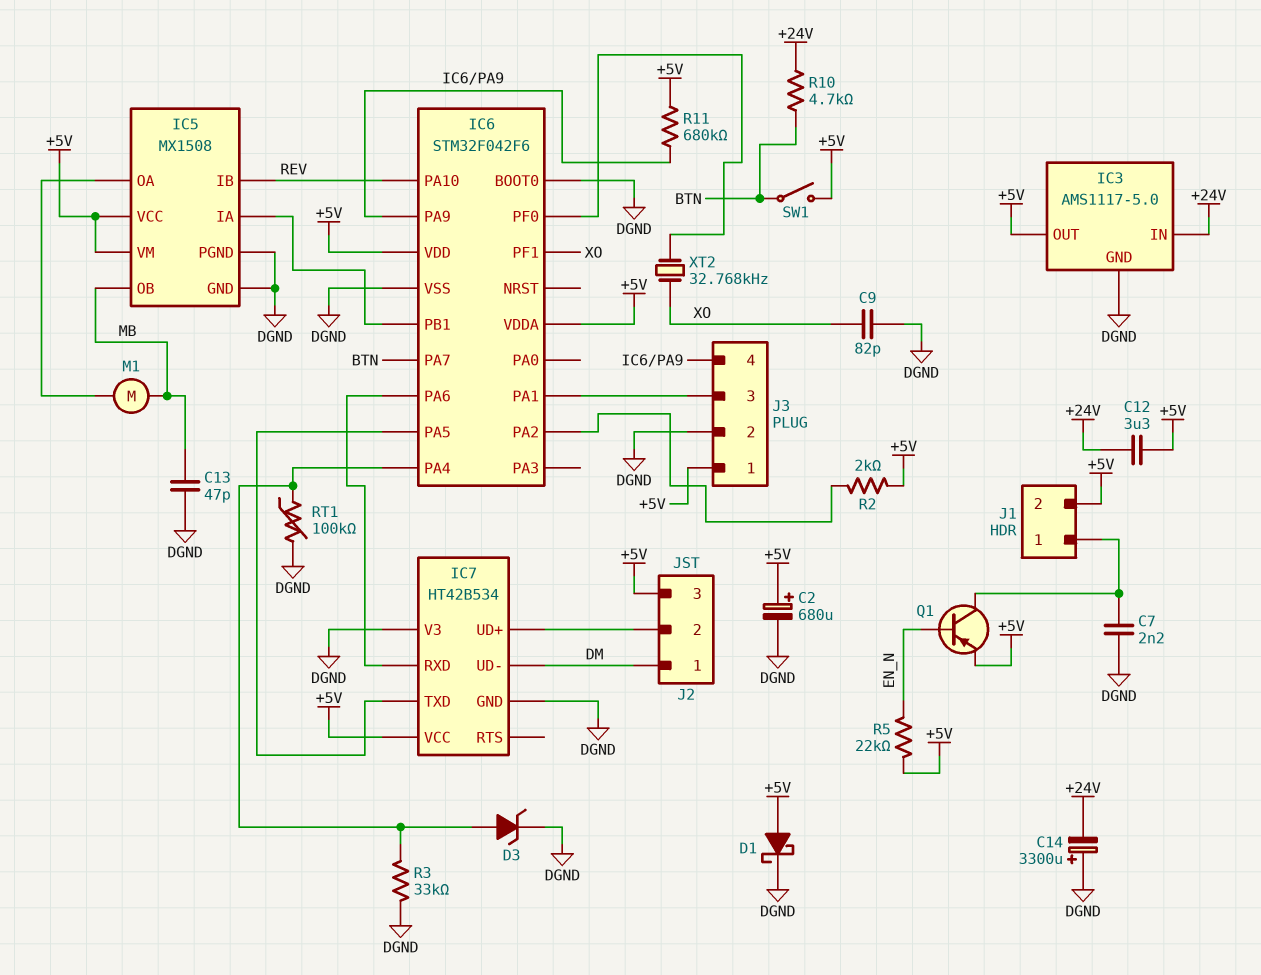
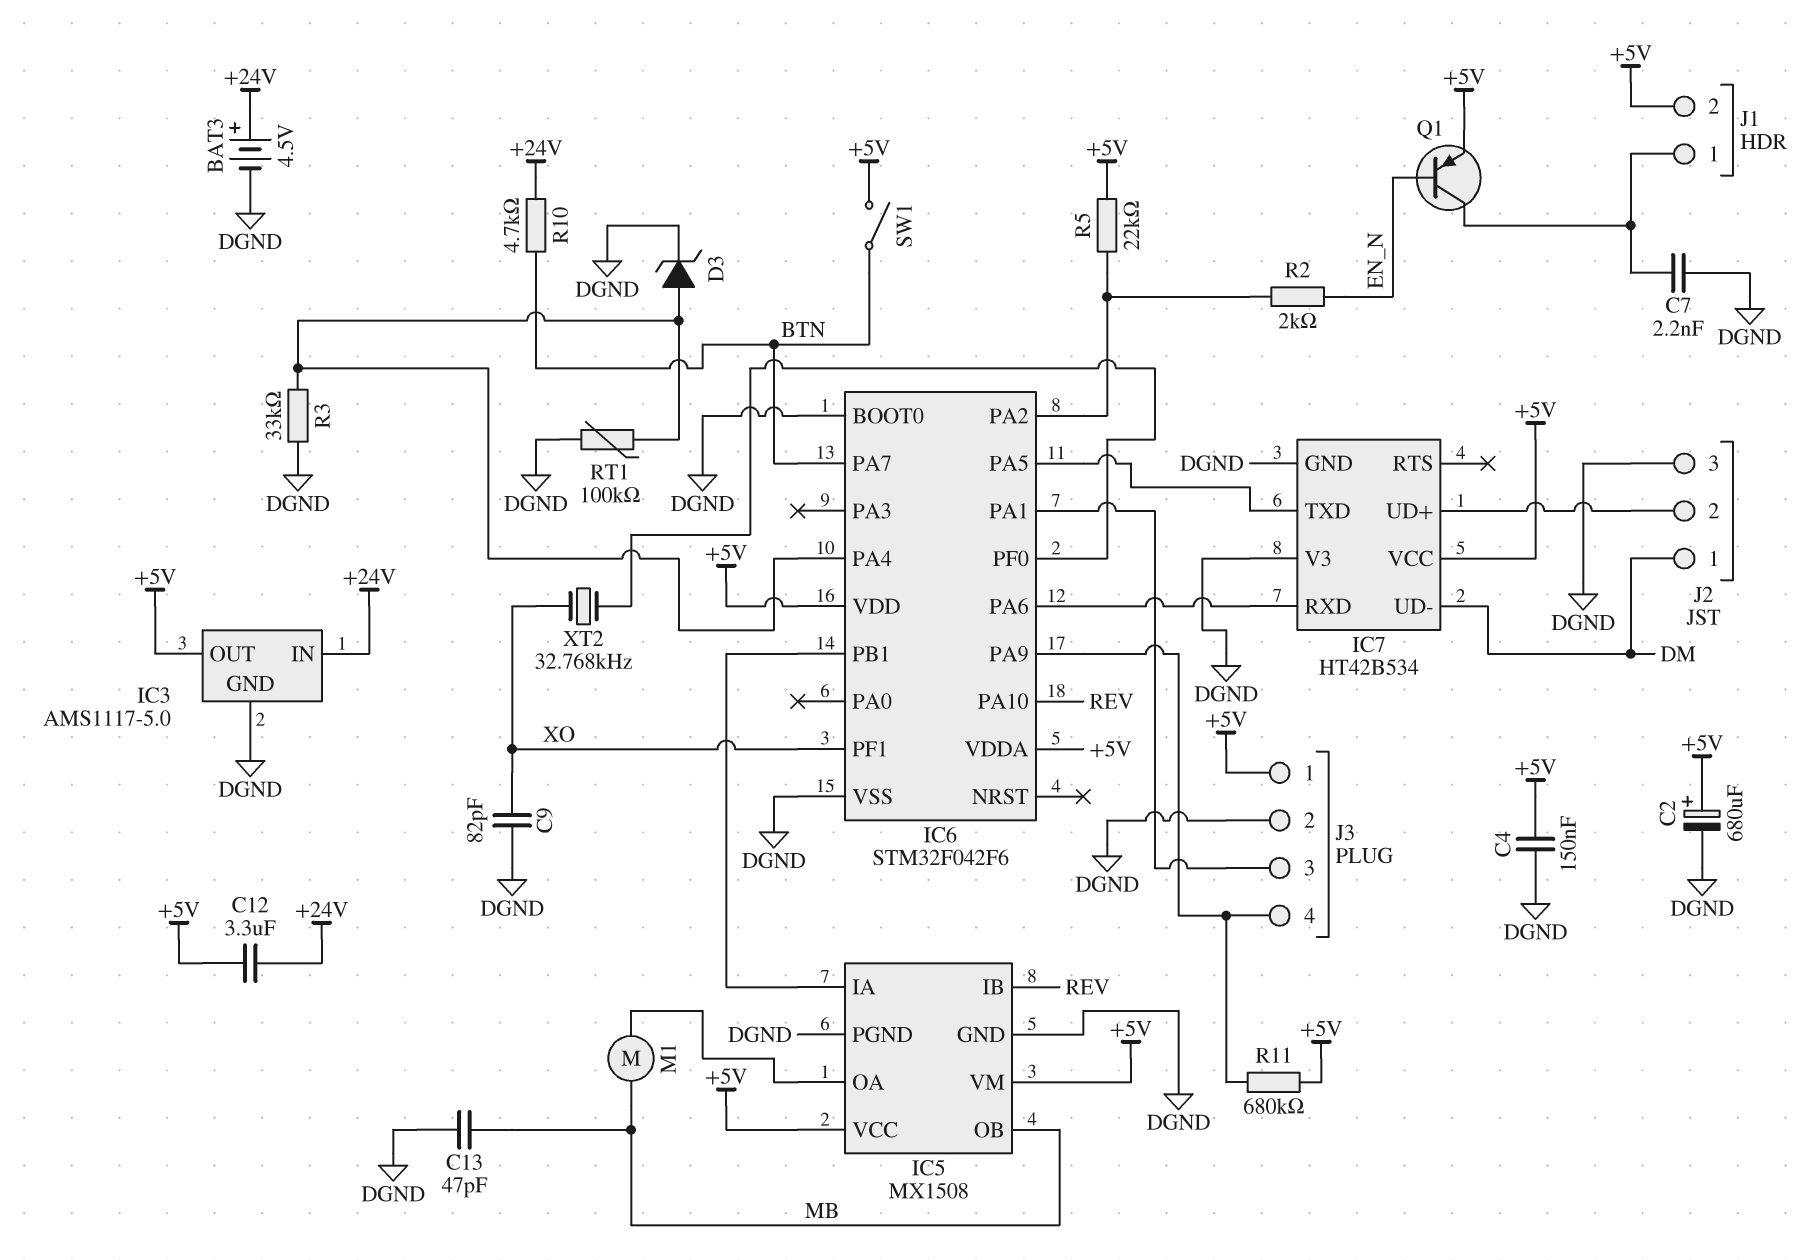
BAT3: none -> 4.5V (plus +24V, minus DGND)
C4: none -> 150nF (+5V, DGND)
C14: 3300uF (plus DGND, minus +24V) -> none
D1: schottky (A +5V, K DGND) -> none
J2 pin 3: +5V -> DGND
R2: 2k (+5V, IC6/PA2) -> 2k (EN_N, IC6/PA2)
R5: 22k (+5V, EN_N) -> 22k (+5V, IC6/PA2)

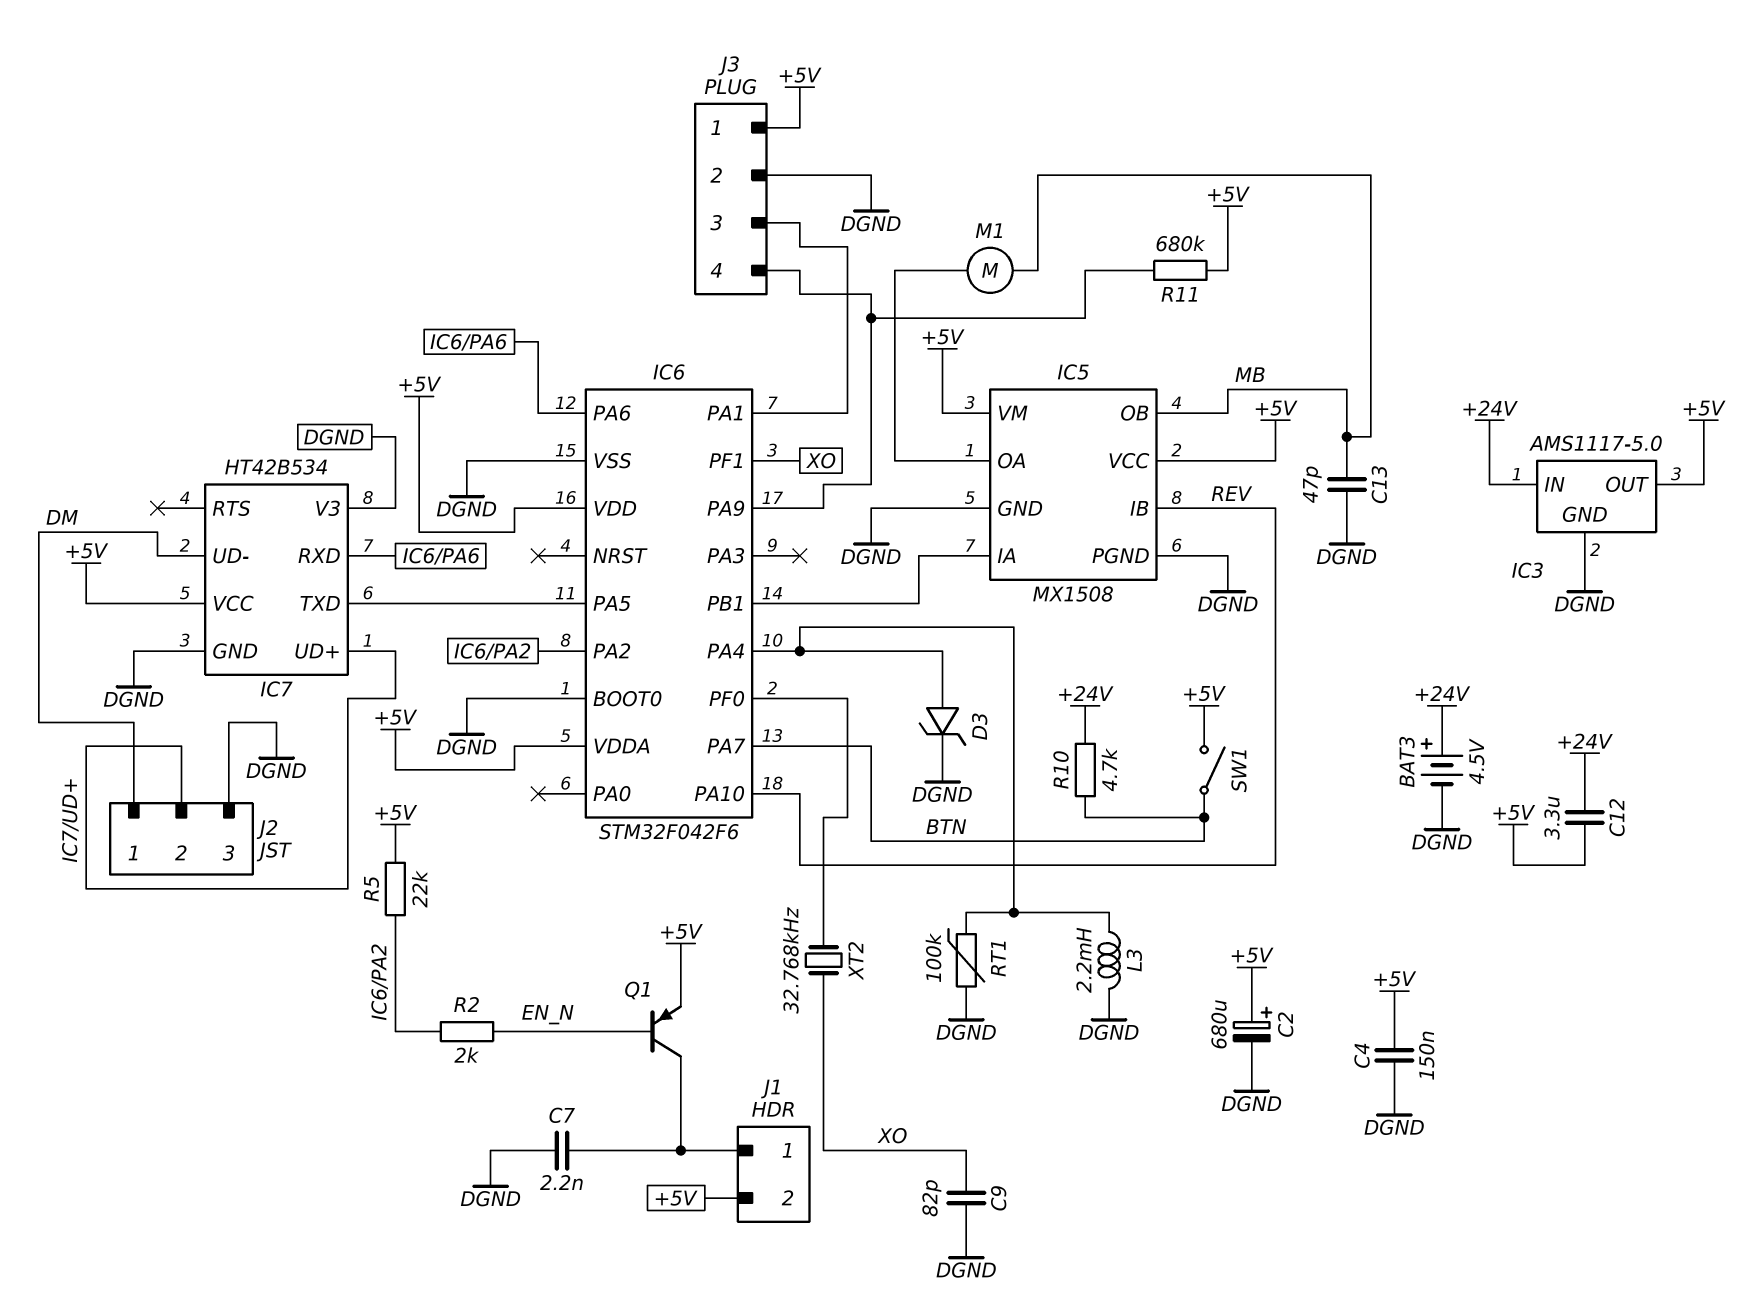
L3: none -> 2.2mH (DGND, IC6/PA4)
R3: 33k (DGND, IC6/PA4) -> none

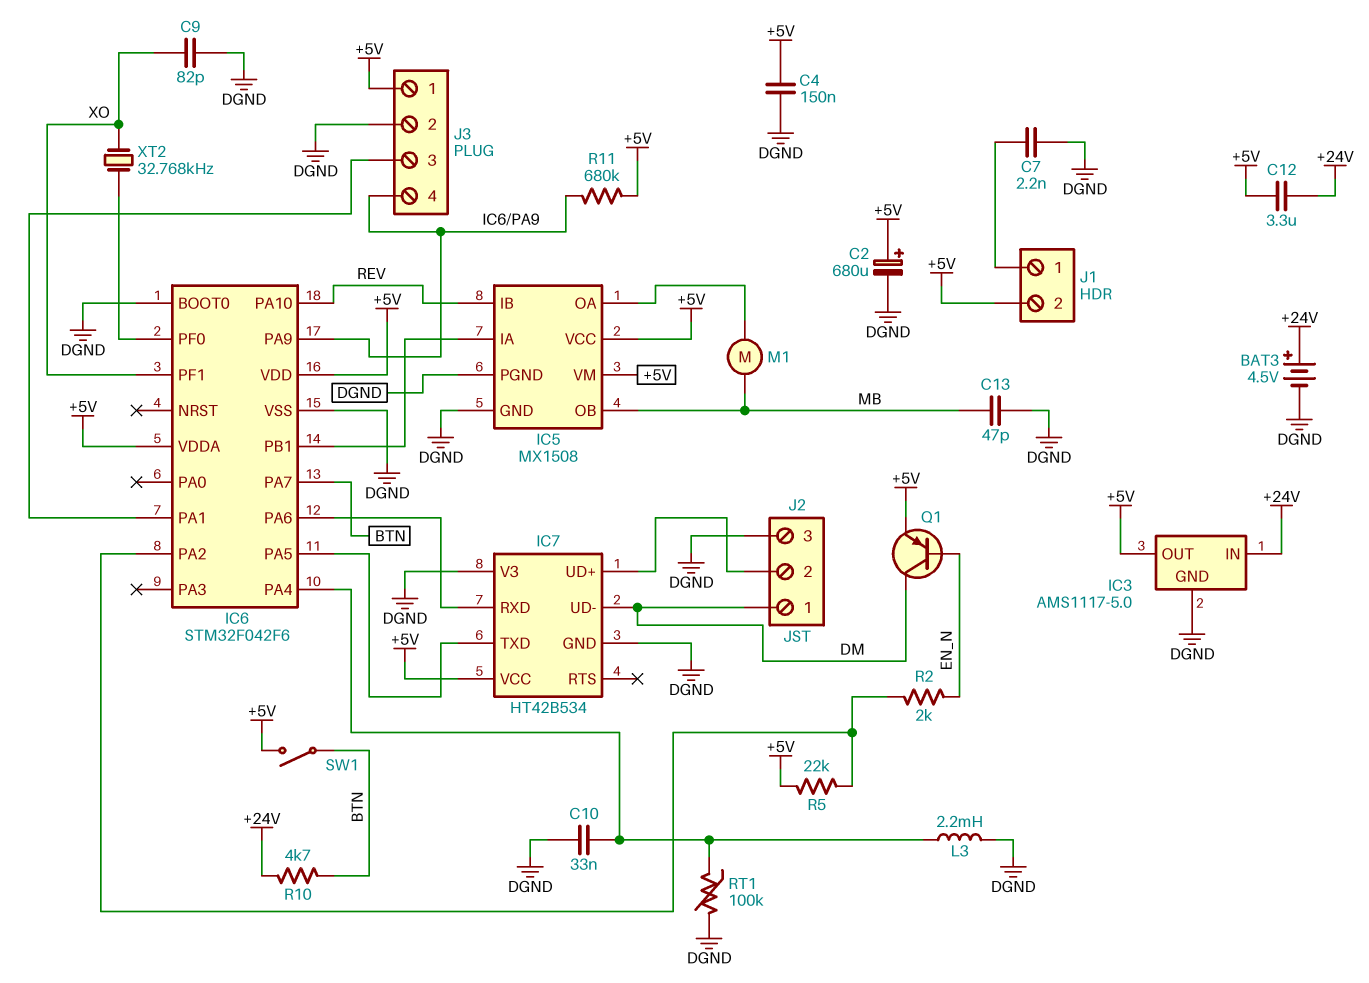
C10: none -> 33nF (DGND, IC6/PA4)
D3: zener (A IC6/PA4, K DGND) -> none
Q1: PNP (B EN_N, C J1/1, E +5V) -> PNP (B EN_N, C DM, E +5V)

